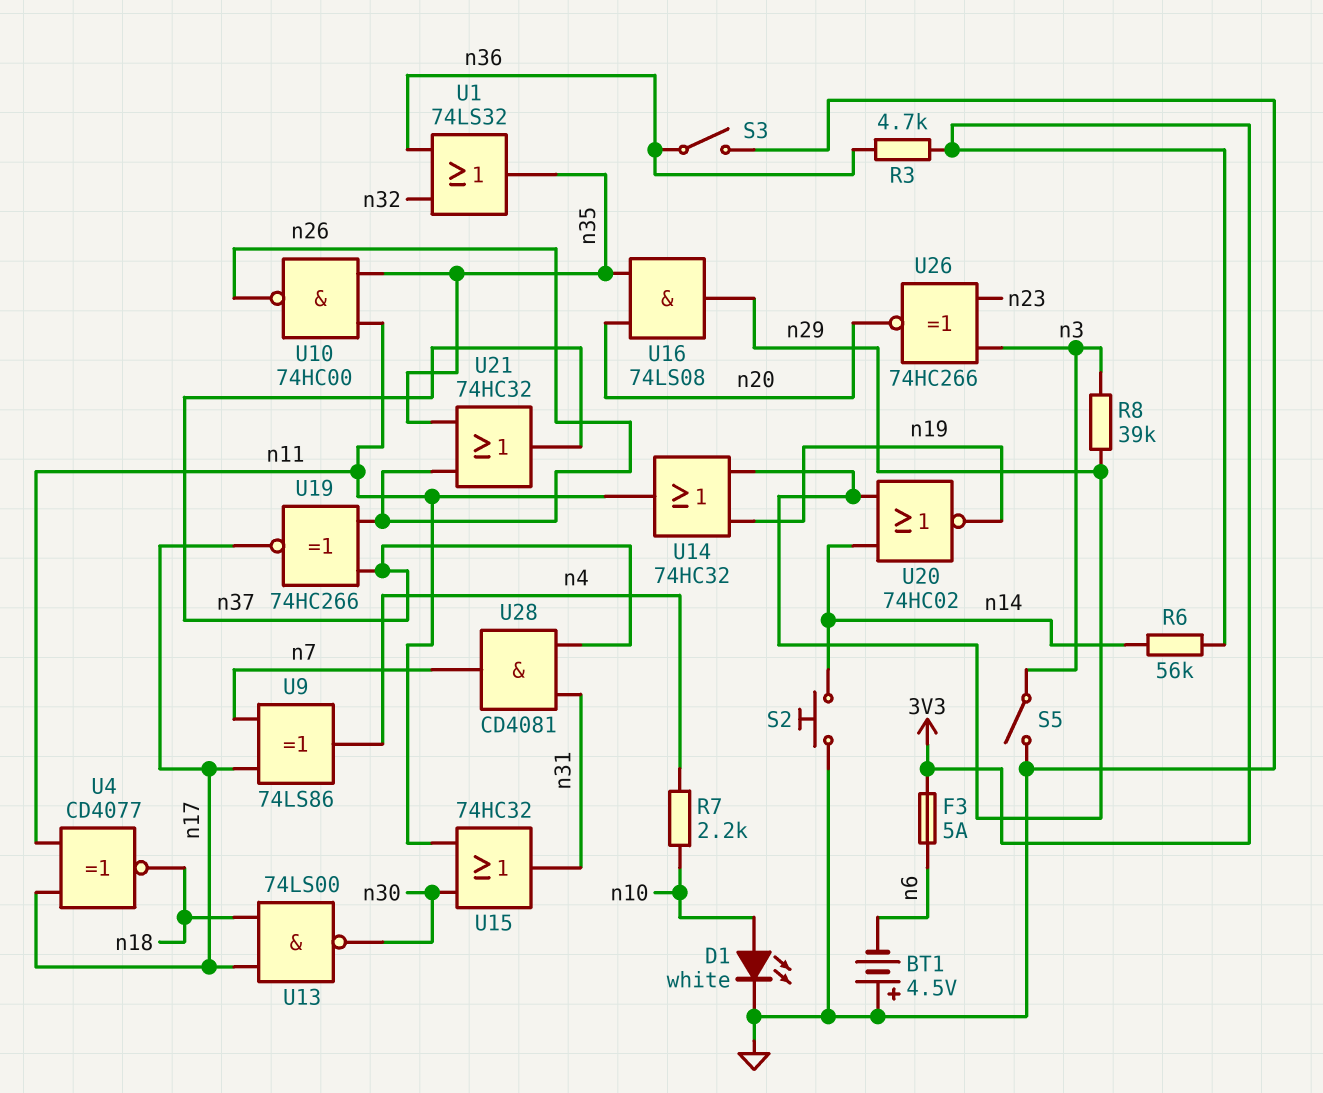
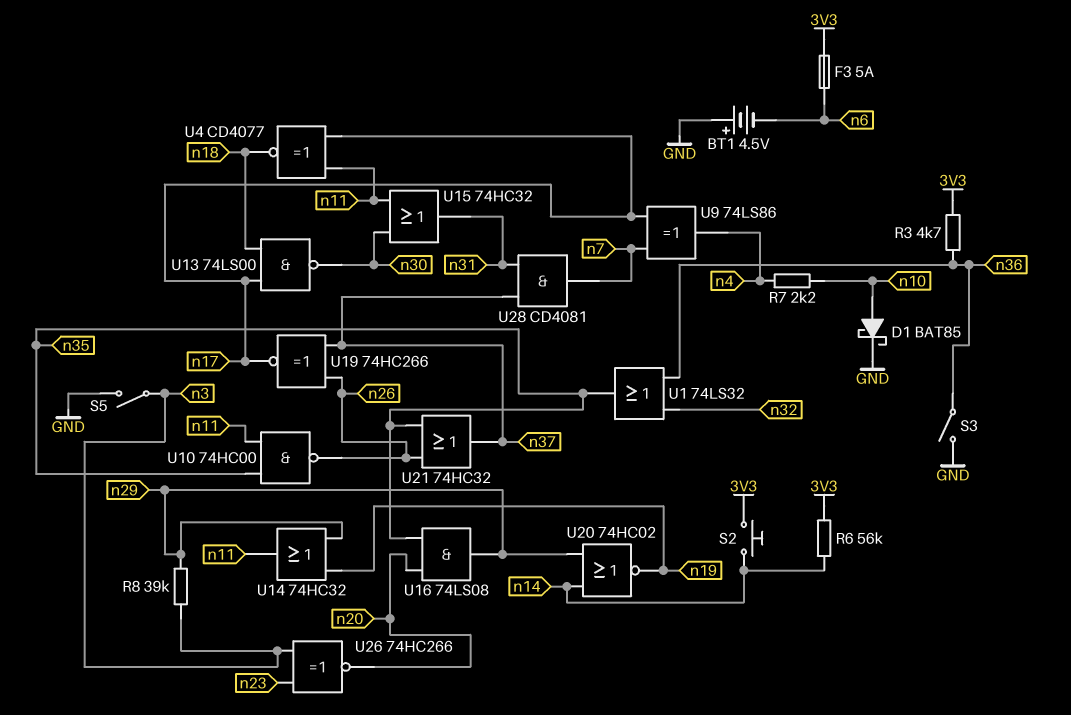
D1: LED white (A n10, K GND) -> schottky BAT85 (A n10, K GND)
S2: button (GND, n14) -> button (3V3, n14)

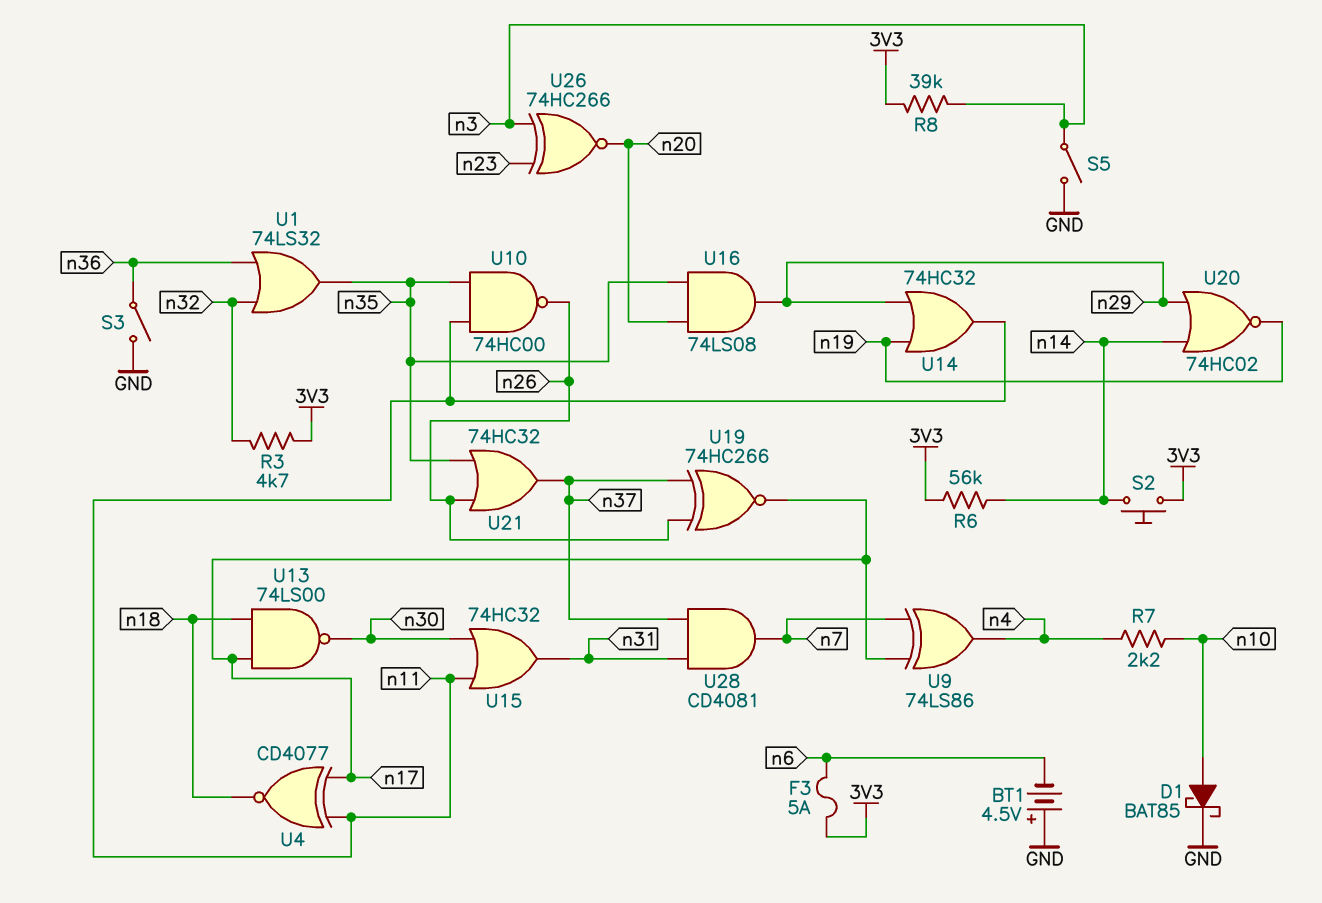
R3: 4.7k (3V3, n36) -> 4.7k (3V3, n32)
R8: 39k (n3, n29) -> 39k (3V3, n3)

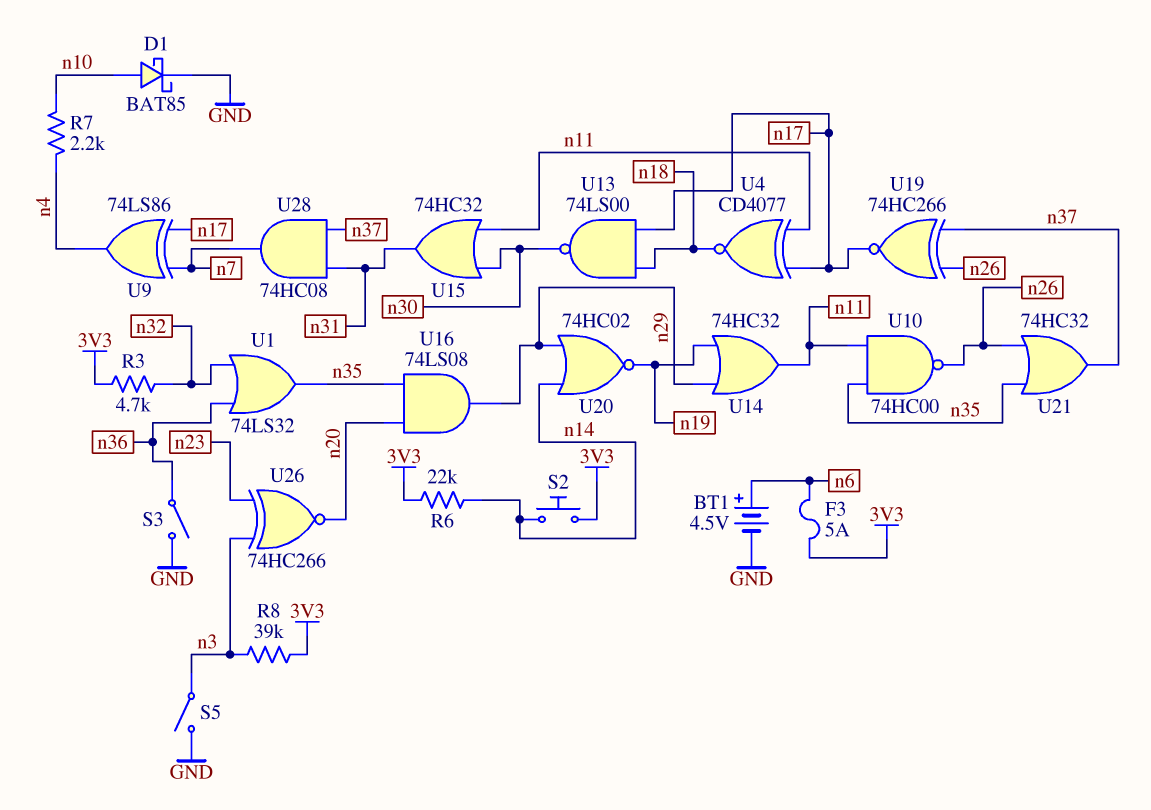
BT1: 4.5V (plus GND, minus n6) -> 4.5V (plus n6, minus GND)
R6: 56k (3V3, n14) -> 22k (3V3, n14)
U28: AND CD4081 (in n31, in n37, out n7) -> AND 74HC08 (in n31, in n37, out n7)

